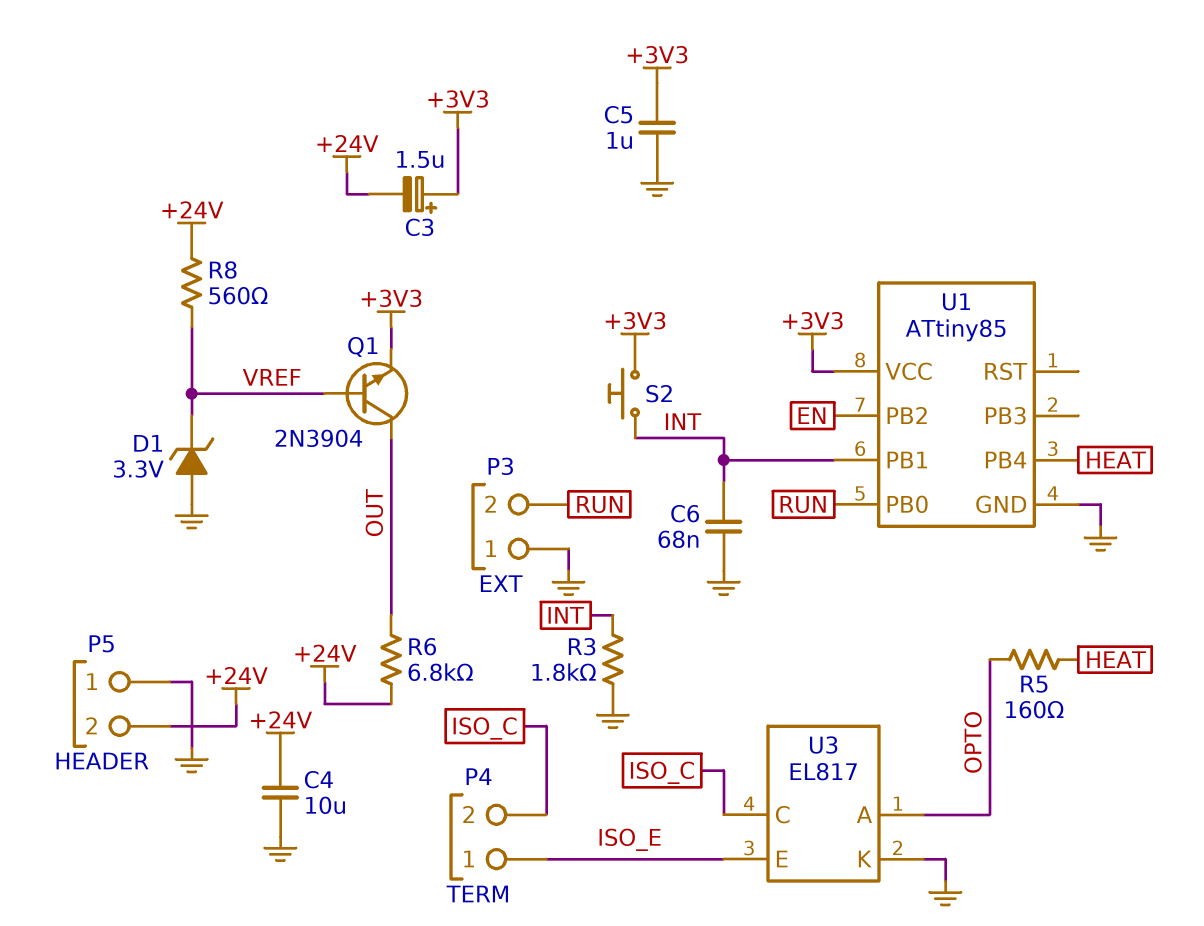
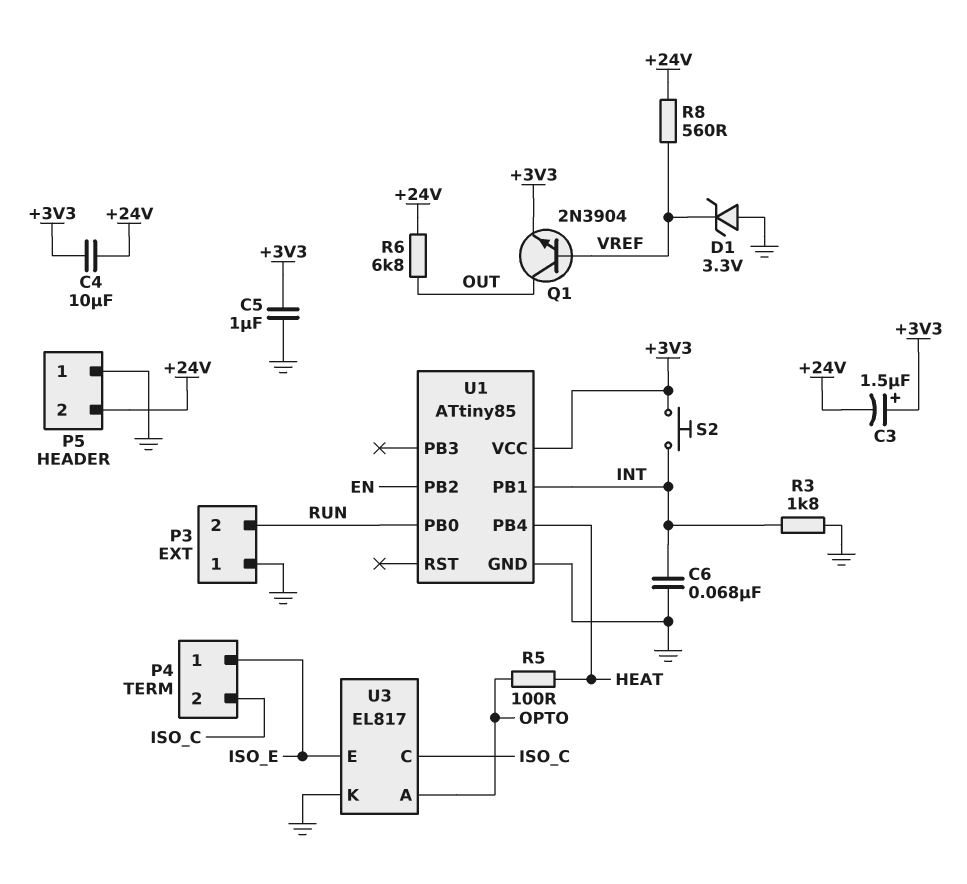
C4: 10uF (+24V, GND) -> 10uF (+3V3, +24V)
R5: 160 (HEAT, OPTO) -> 100 (HEAT, OPTO)

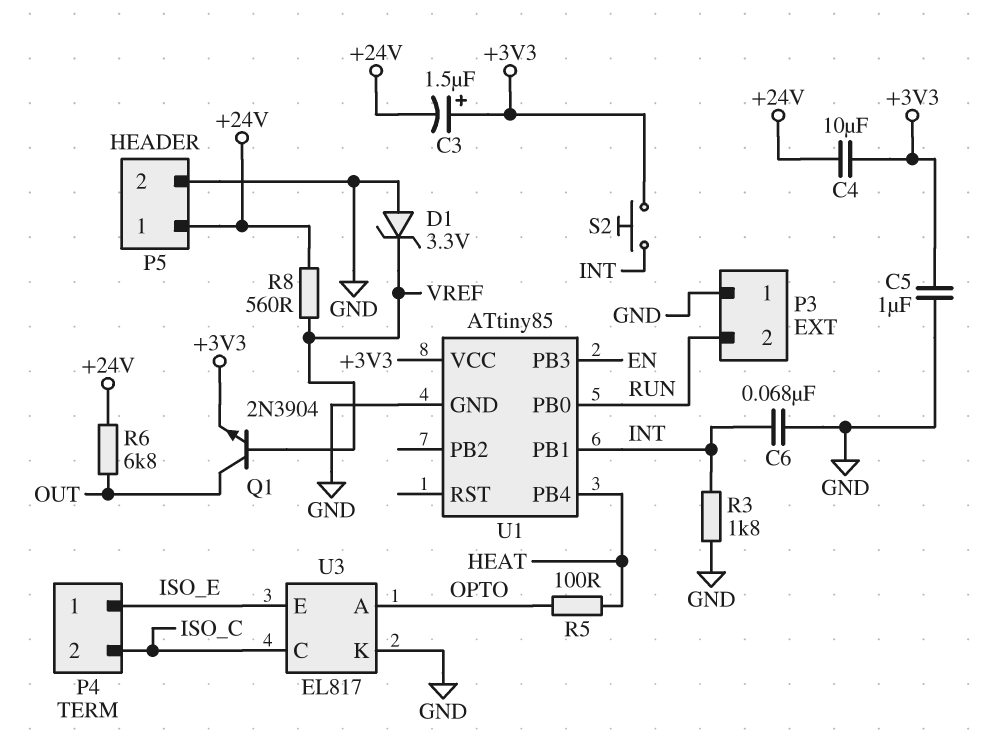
P5 pin 1: GND -> +24V
P5 pin 2: +24V -> GND
U1 pin PB2: EN -> none
U1 pin PB3: none -> EN

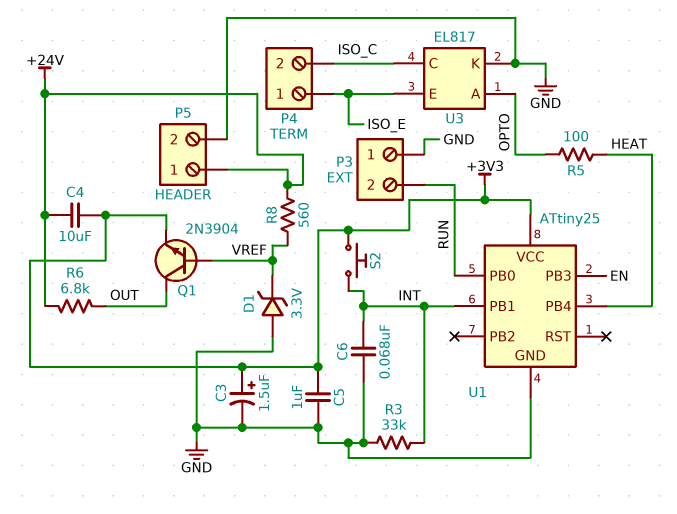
C3: 1.5uF (plus +3V3, minus +24V) -> 1.5uF (plus +3V3, minus GND)
R3: 1.8k (GND, INT) -> 33k (GND, INT)
U1: ATtiny85 -> ATtiny25

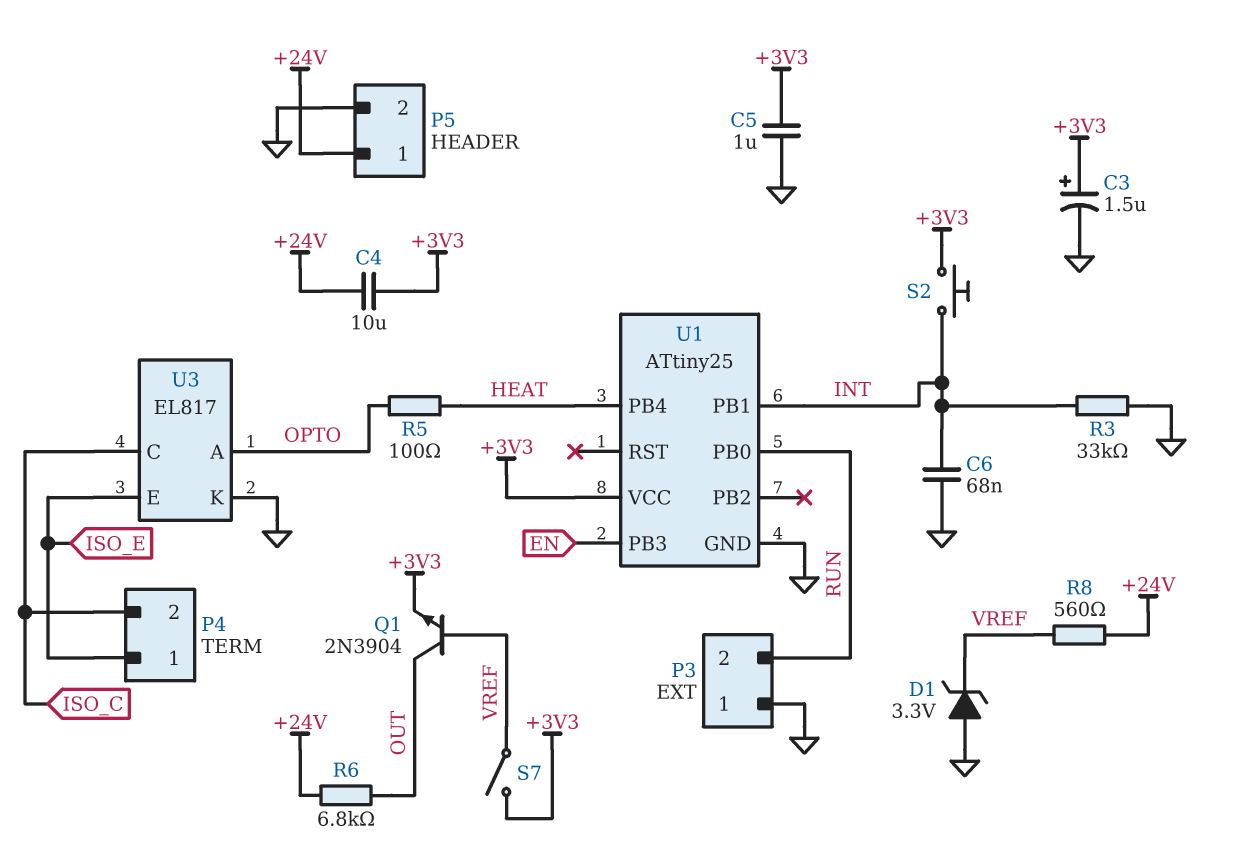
S7: none -> switch (+3V3, VREF)

